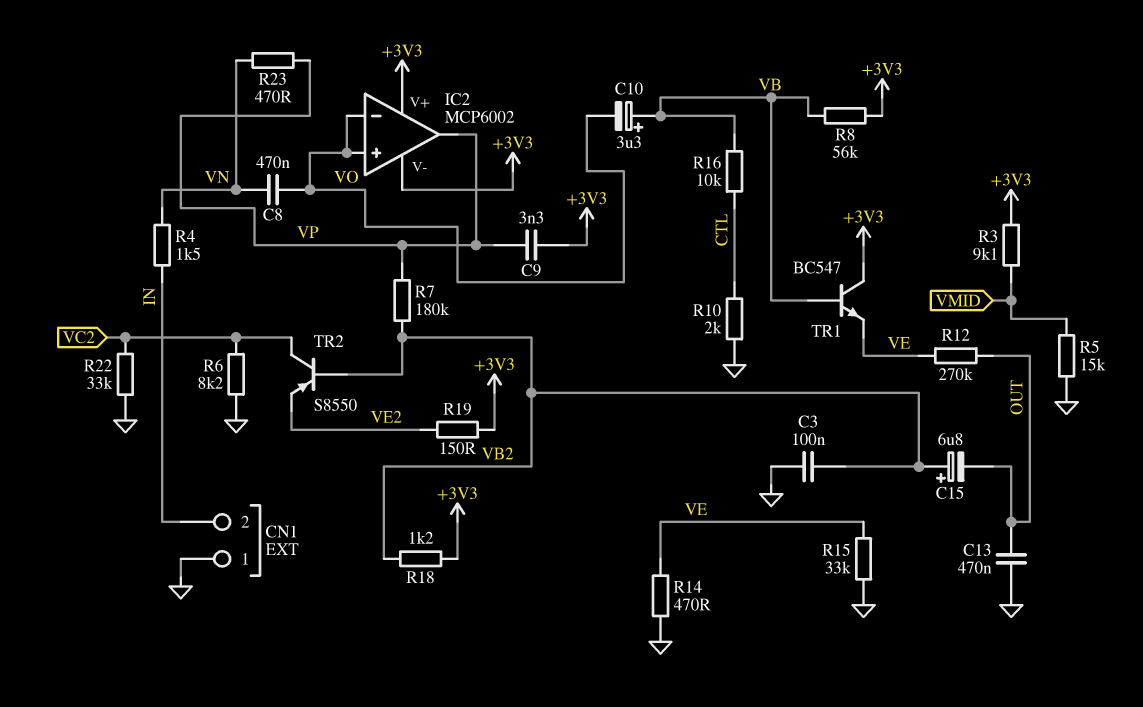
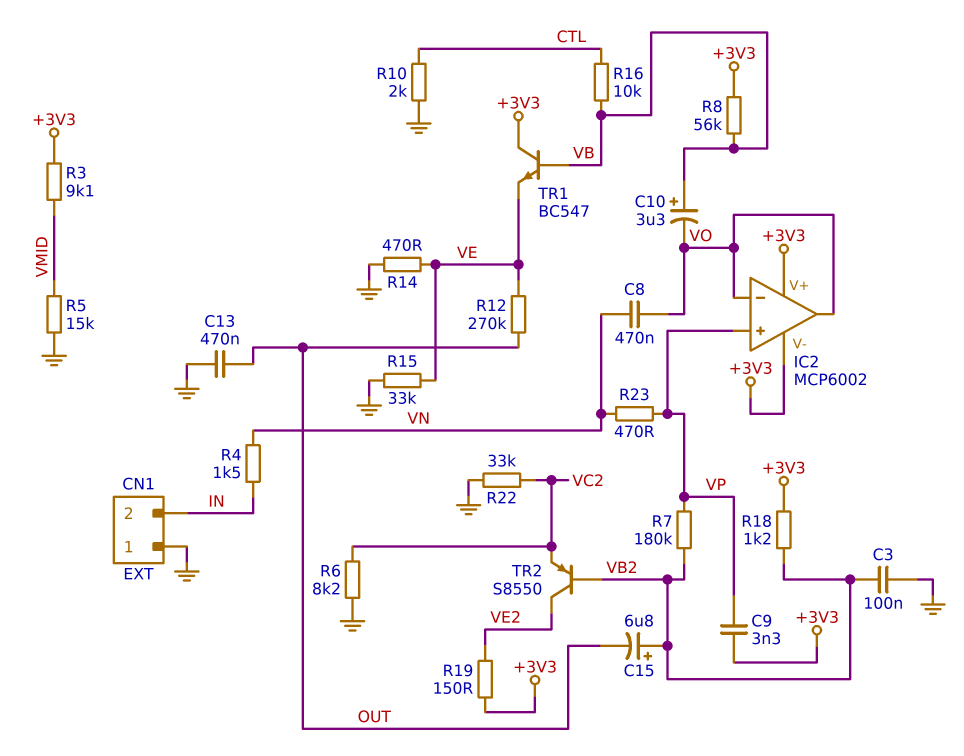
IC2 pin in+: VO -> VP
IC2 pin out: VP -> VO
TR2: PNP S8550 (B VB2, C VC2, E VE2) -> PNP S8550 (B VB2, C VE2, E VC2)

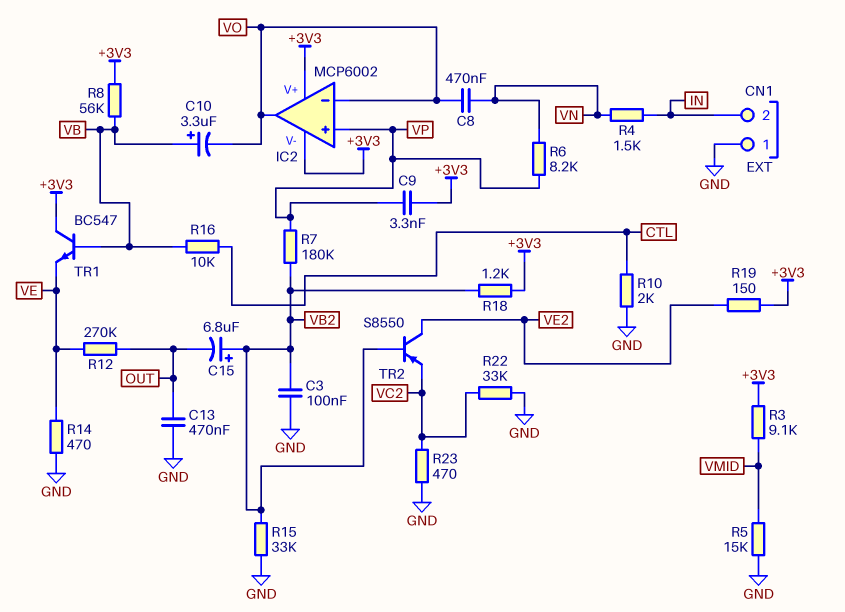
R6: 8.2k (GND, VC2) -> 8.2k (VN, VP)
R15: 33k (GND, VE) -> 33k (GND, VB2)
R23: 470 (VN, VP) -> 470 (GND, VC2)

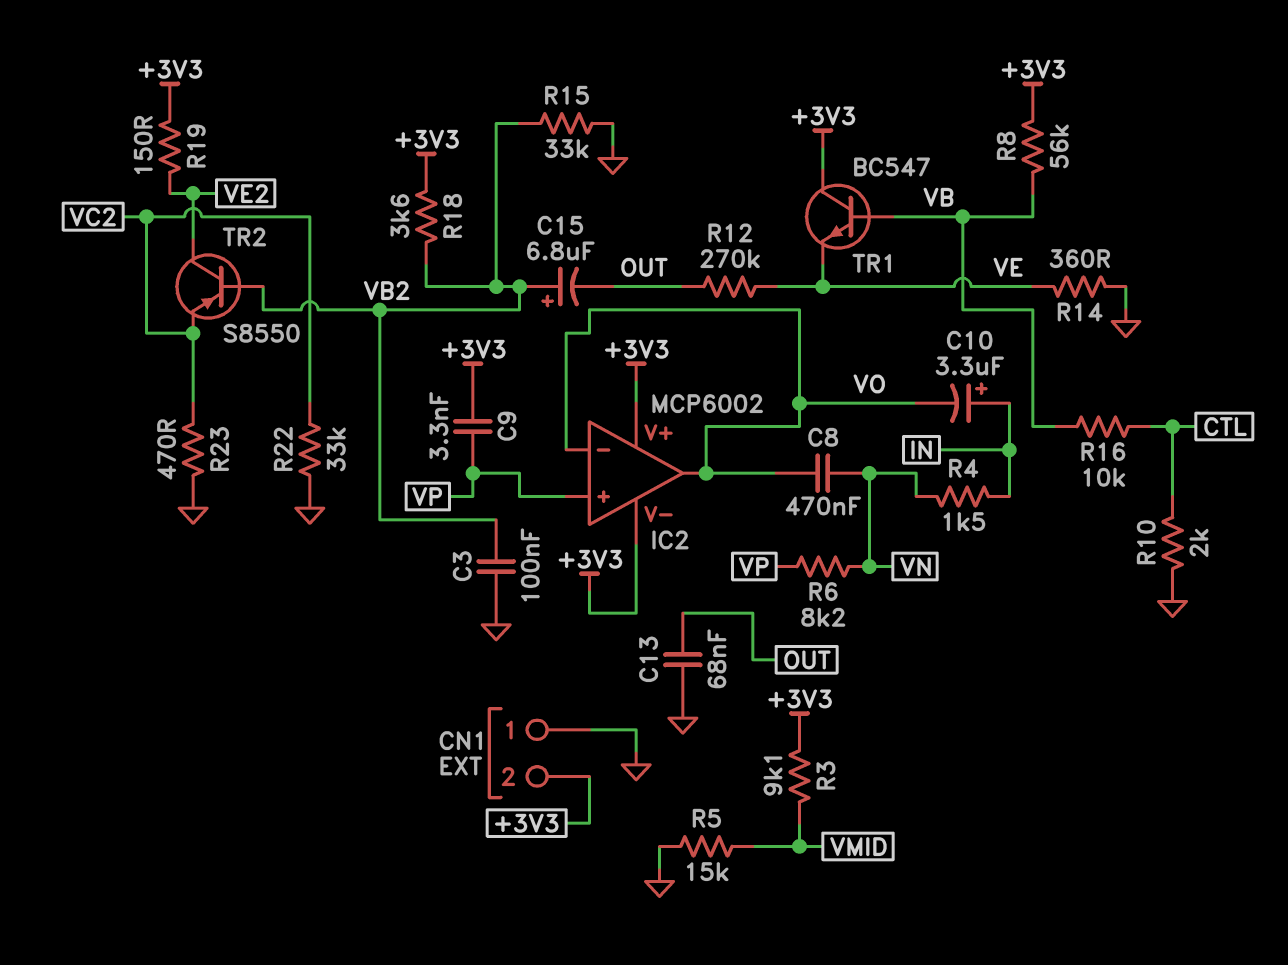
C10: 3.3uF (plus VB, minus VO) -> 3.3uF (plus IN, minus VO)
C13: 470nF (GND, OUT) -> 68nF (GND, OUT)
CN1 pin 2: IN -> +3V3
R7: 180k (VB2, VP) -> none
R14: 470 (GND, VE) -> 360 (GND, VE)
R18: 1.2k (+3V3, VB2) -> 3.6k (+3V3, VB2)

